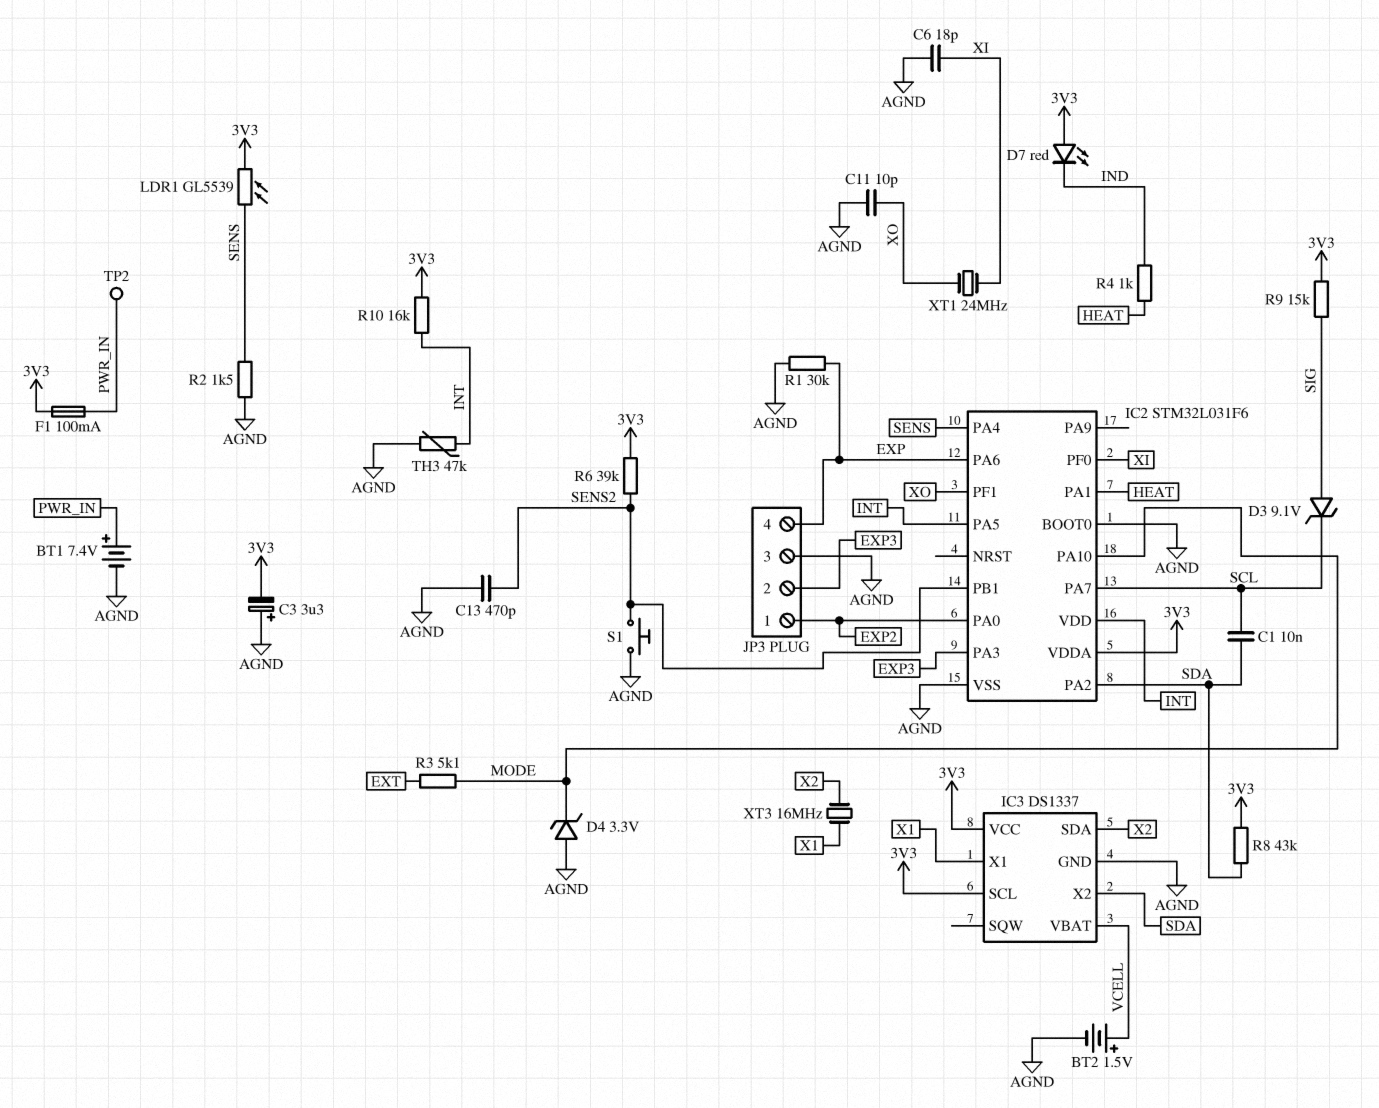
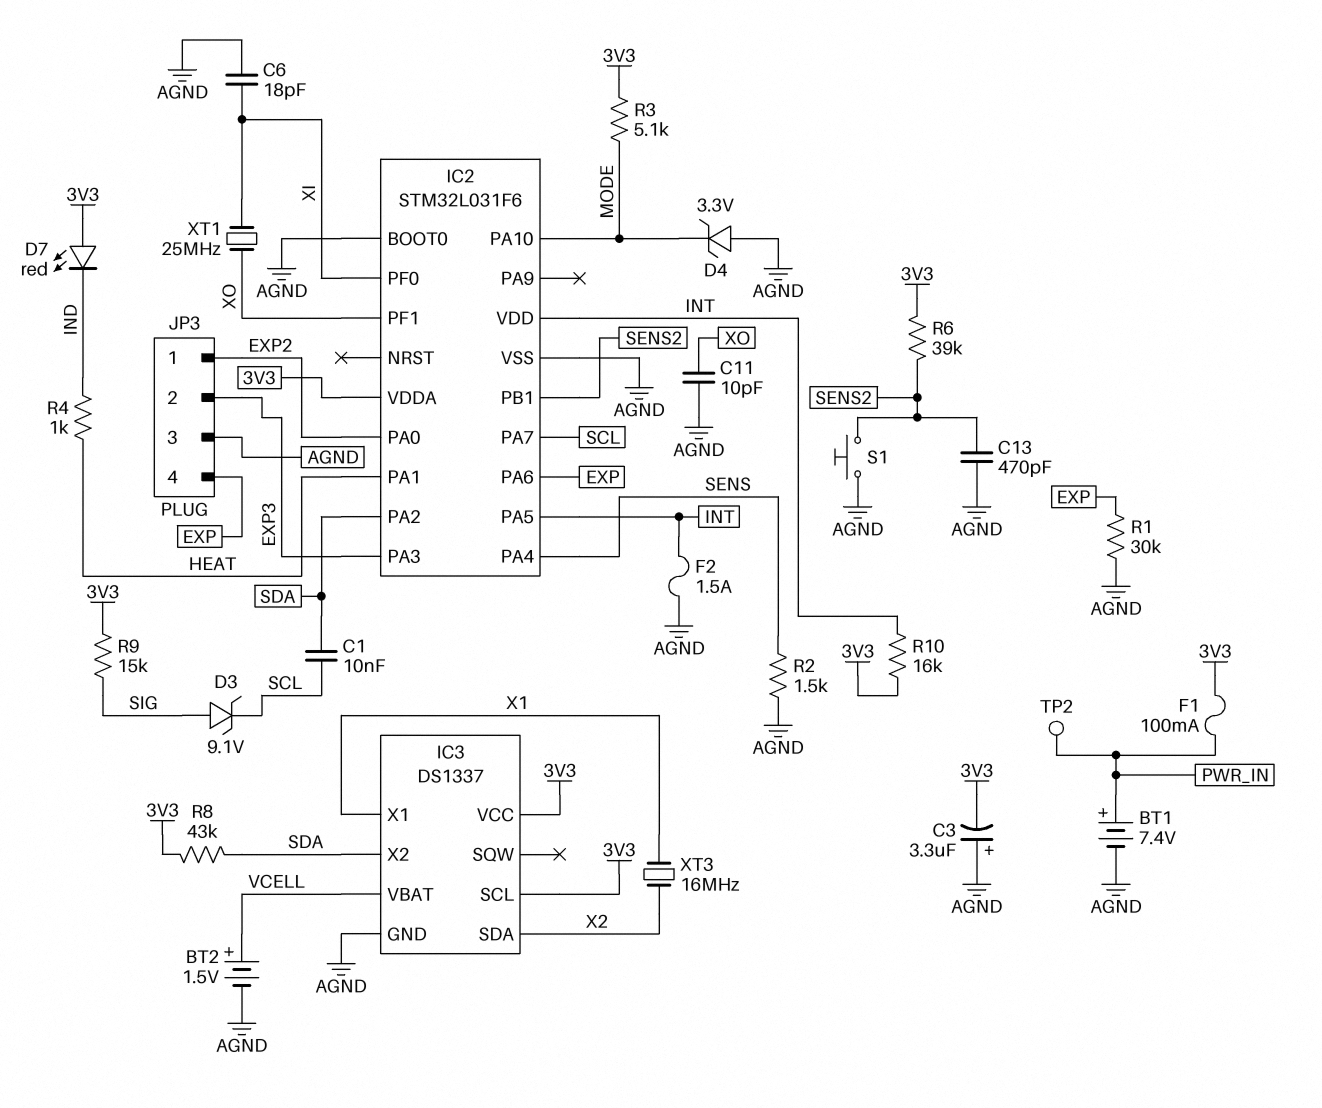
F2: none -> 1.5A (AGND, INT)
LDR1: GL5539 (3V3, SENS) -> none
R3: 5.1k (EXT, MODE) -> 5.1k (3V3, MODE)
TH3: 47k (AGND, INT) -> none
XT1: 24MHz (XI, XO) -> 25MHz (XI, XO)

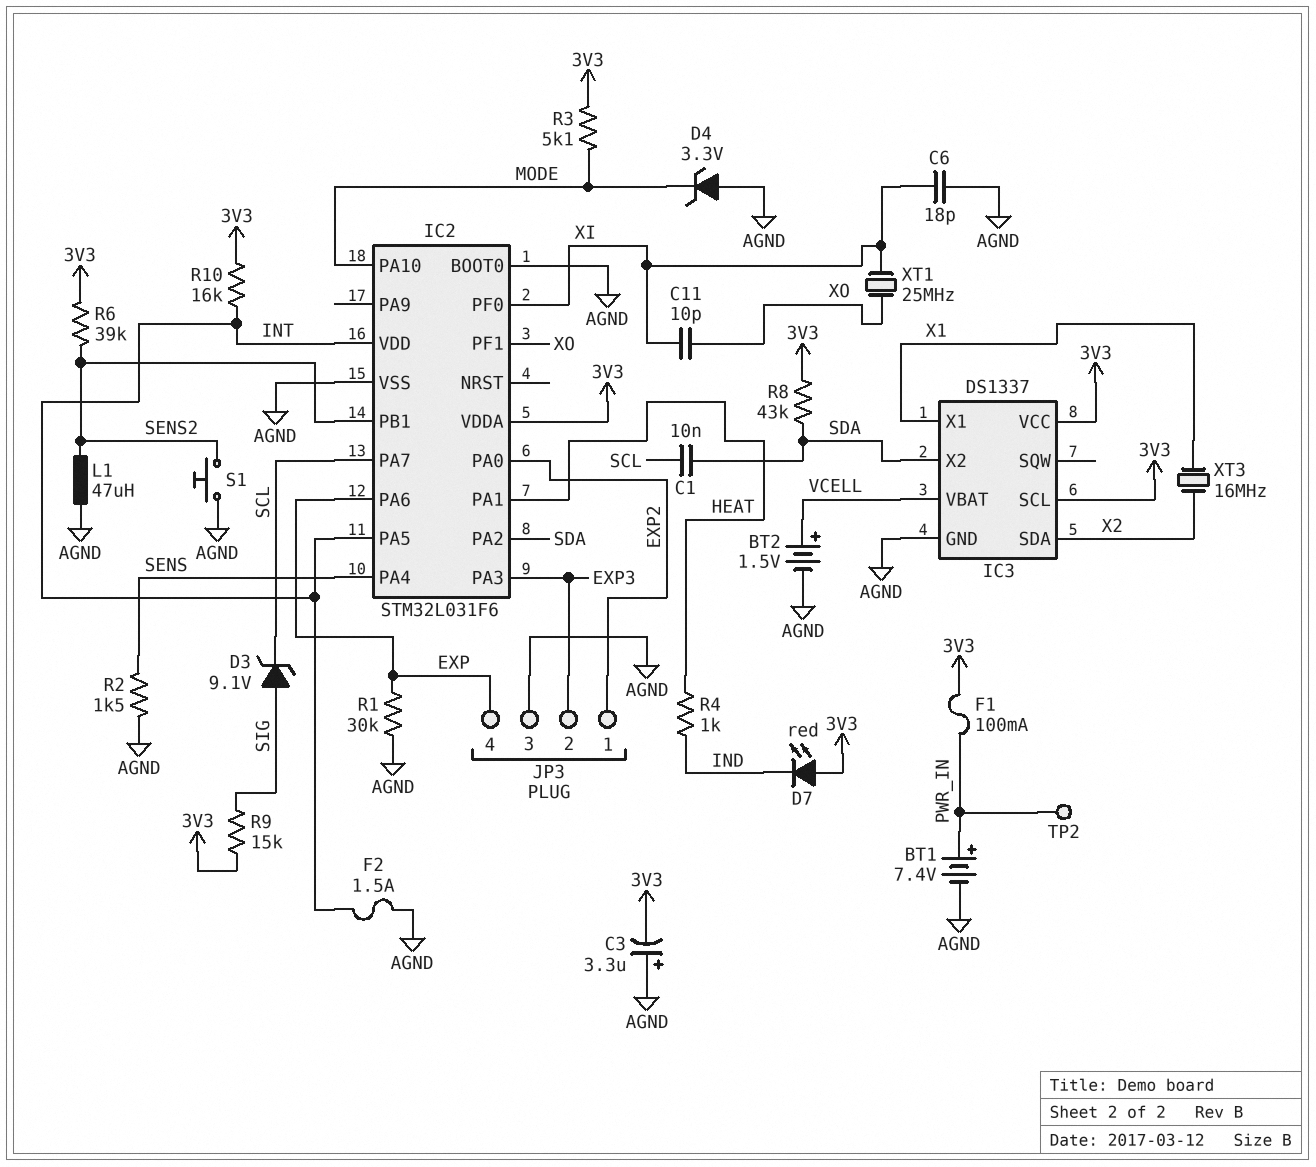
C11: 10pF (AGND, XO) -> 10pF (XI, XO)
C13: 470pF (AGND, SENS2) -> none
L1: none -> 47uH (AGND, SENS2)

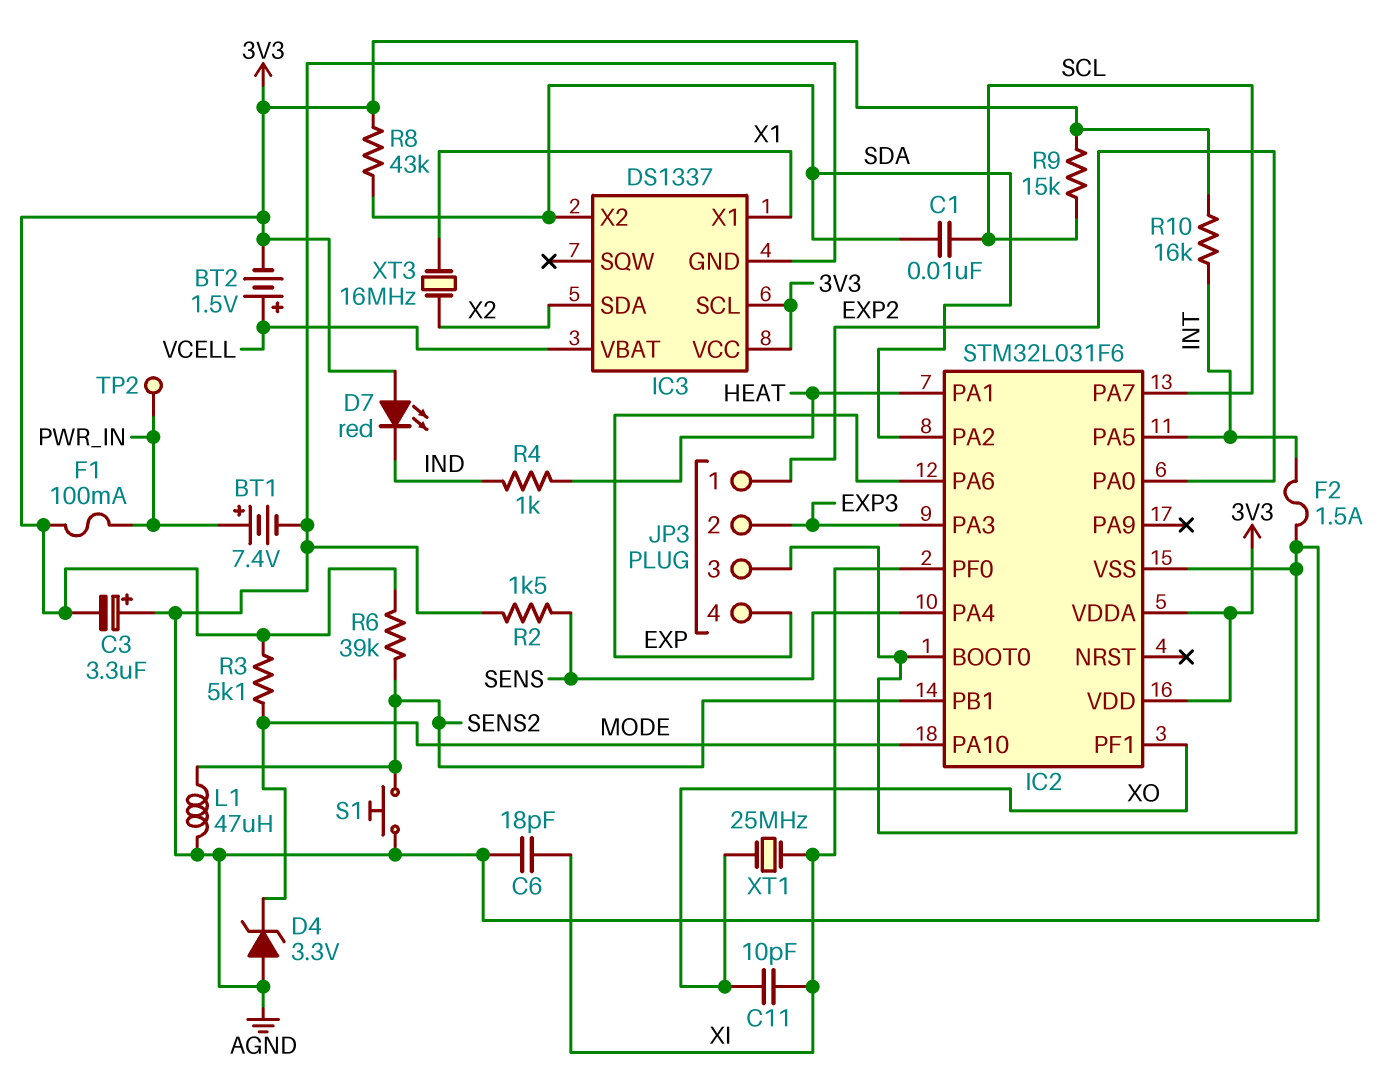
BT2: 1.5V (plus VCELL, minus AGND) -> 1.5V (plus VCELL, minus 3V3)
D3: zener 9.1V (A SIG, K SCL) -> none
IC2 pin VDD: INT -> 3V3
R1: 30k (AGND, EXP) -> none
R9: 15k (3V3, SIG) -> 15k (3V3, SCL)

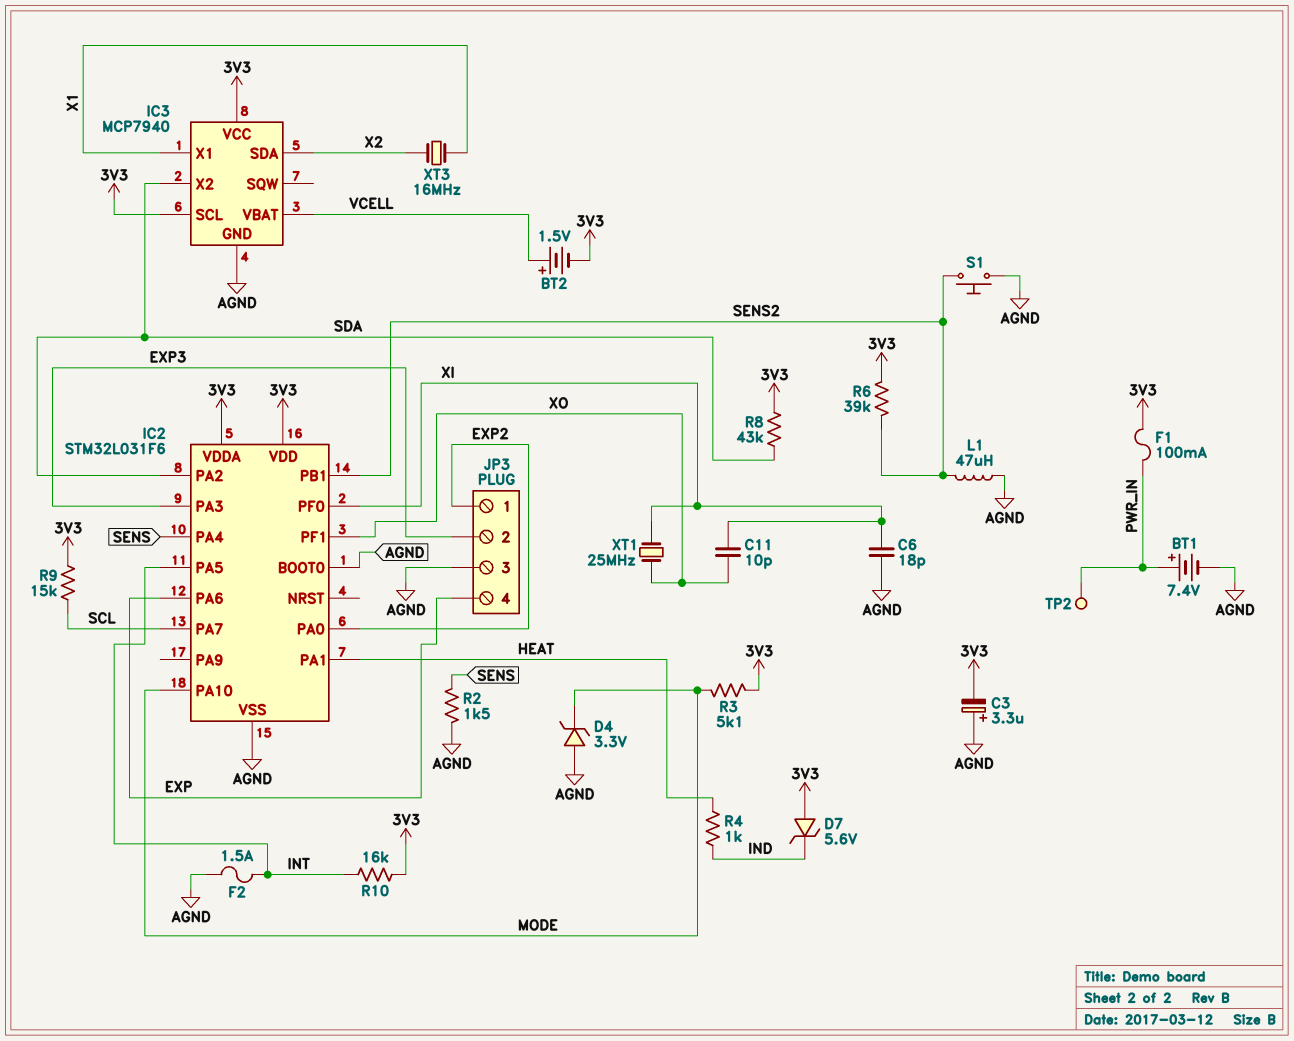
C1: 10nF (SCL, SDA) -> none
D7: LED red (A 3V3, K IND) -> zener 5.6V (A 3V3, K IND)
IC3: DS1337 -> MCP7940

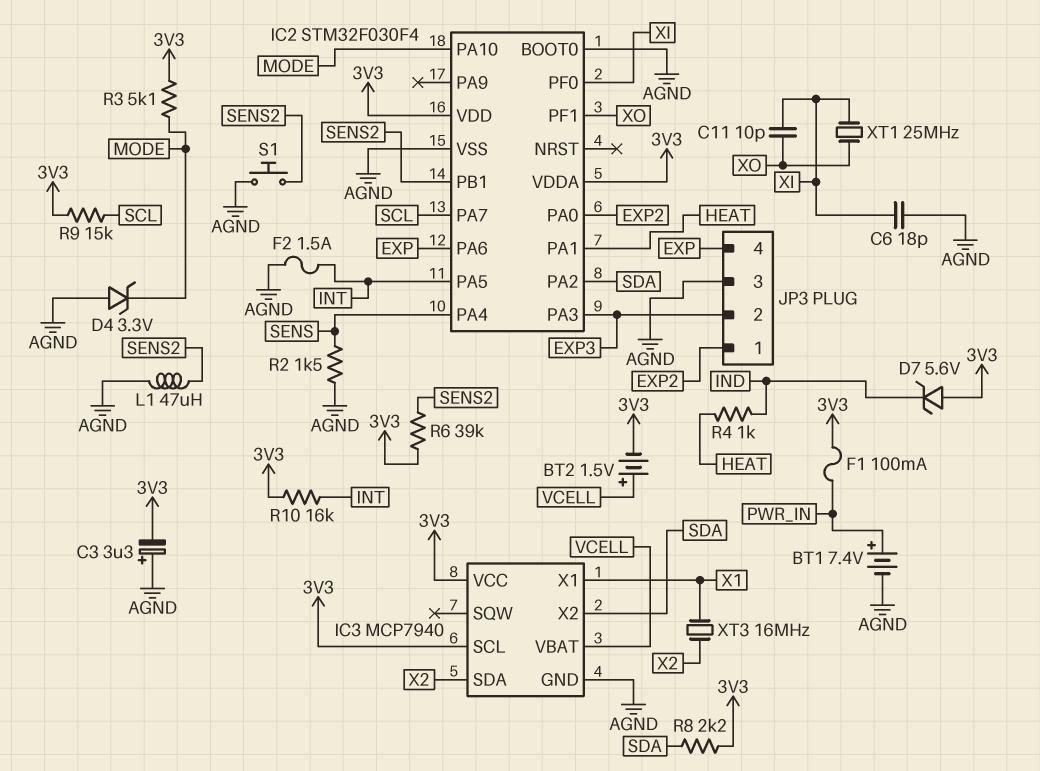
IC2: STM32L031F6 -> STM32F030F4
R8: 43k (3V3, SDA) -> 2.2k (3V3, SDA)
TP2: test point (PWR_IN) -> none

